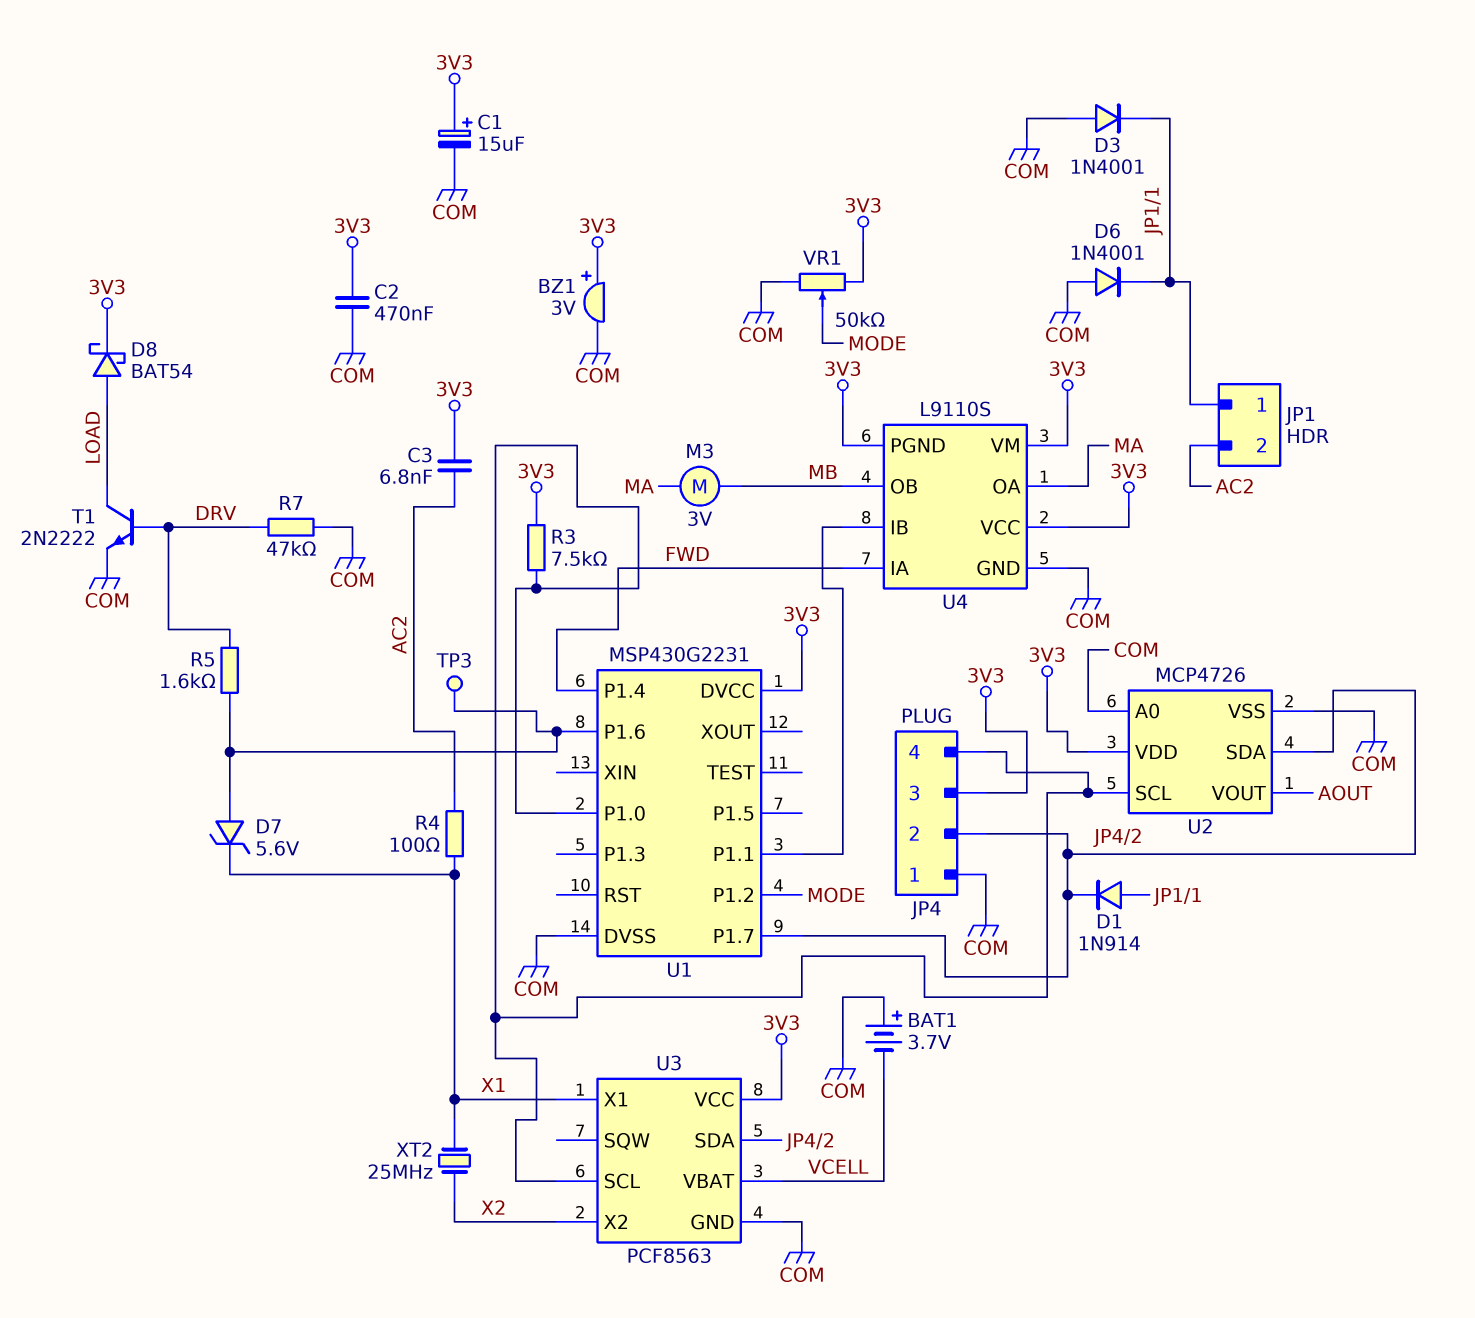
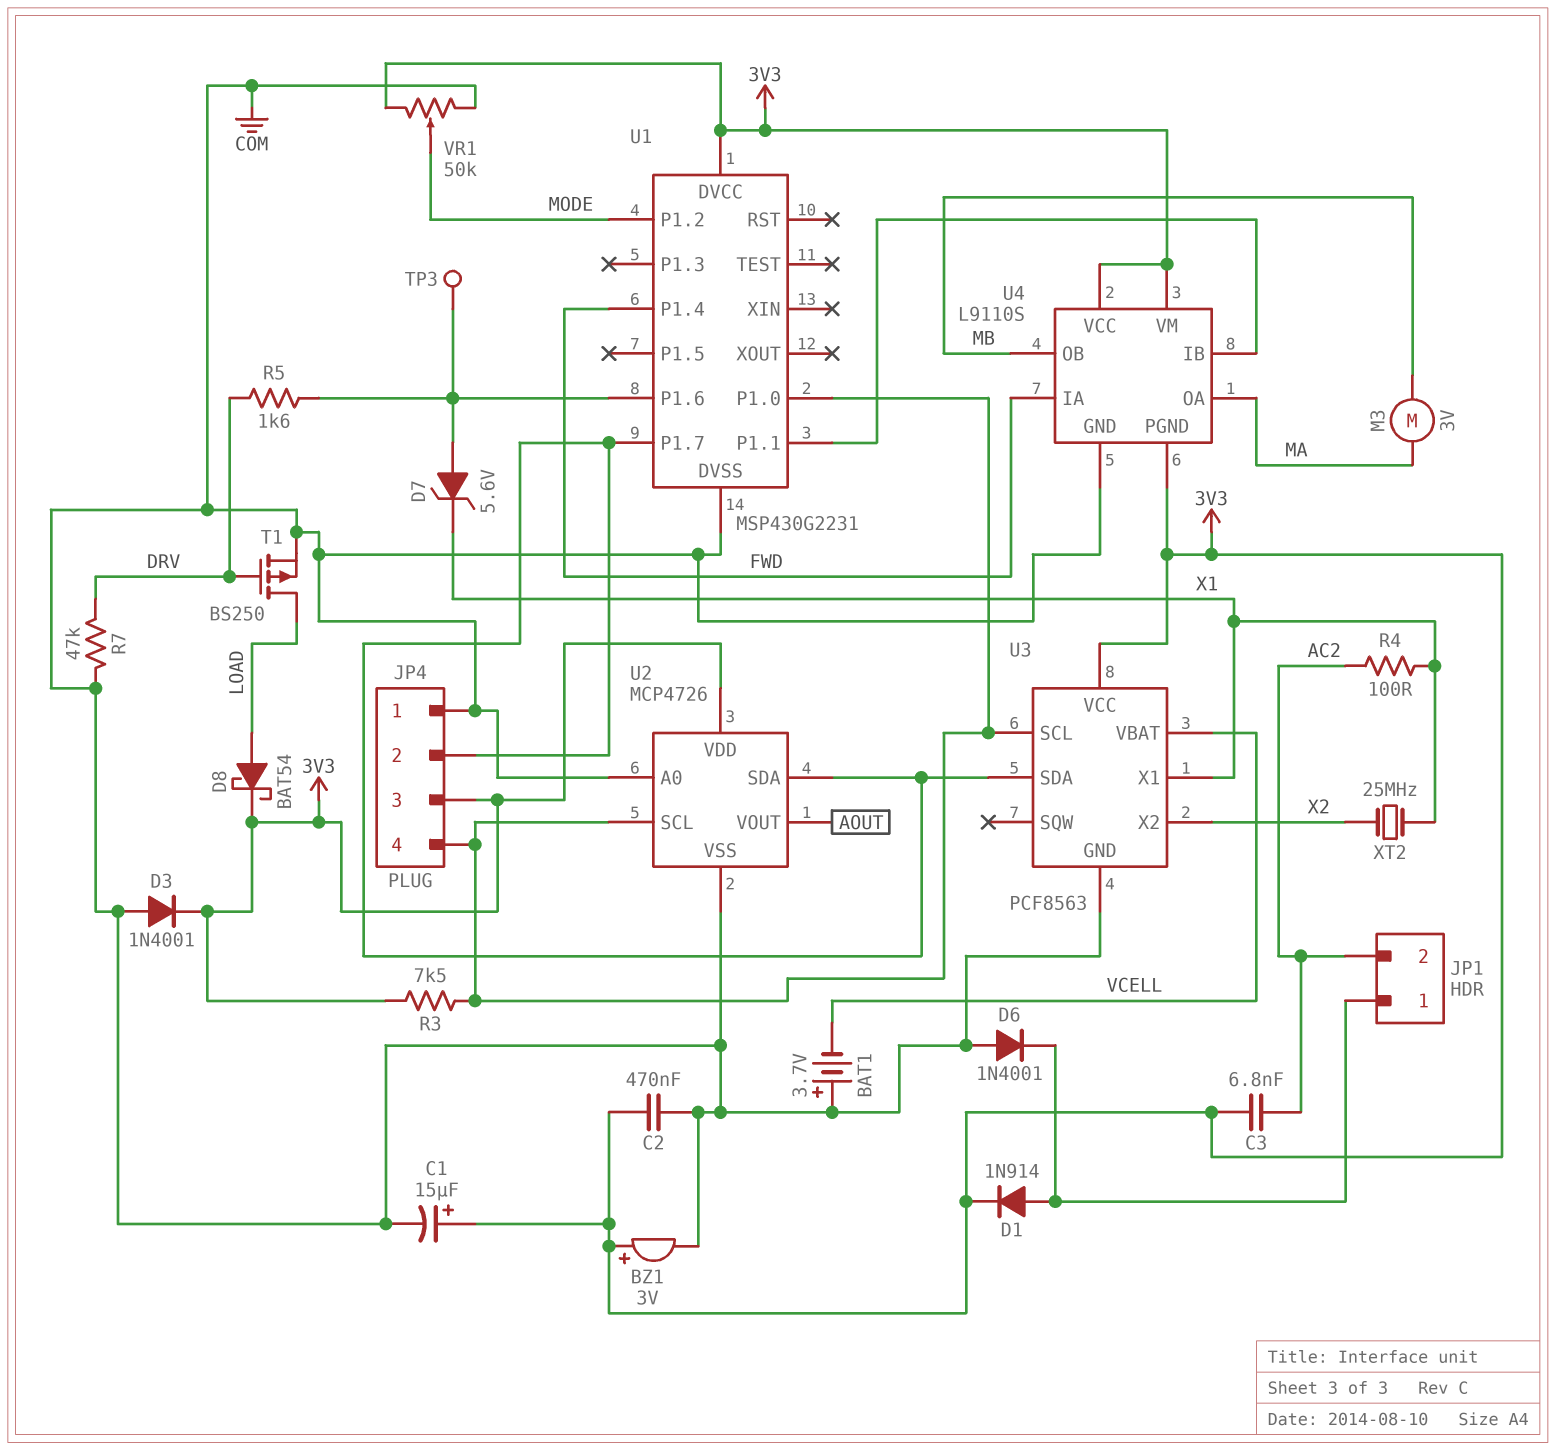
D1: diode 1N914 (A JP1/1, K JP4/2) -> diode 1N914 (A JP1/1, K 3V3)
D3: diode 1N4001 (A COM, K JP1/1) -> diode 1N4001 (A COM, K 3V3)
T1: NPN 2N2222 (B DRV, C LOAD, E COM) -> PMOS BS250 (G DRV, D LOAD, S COM)

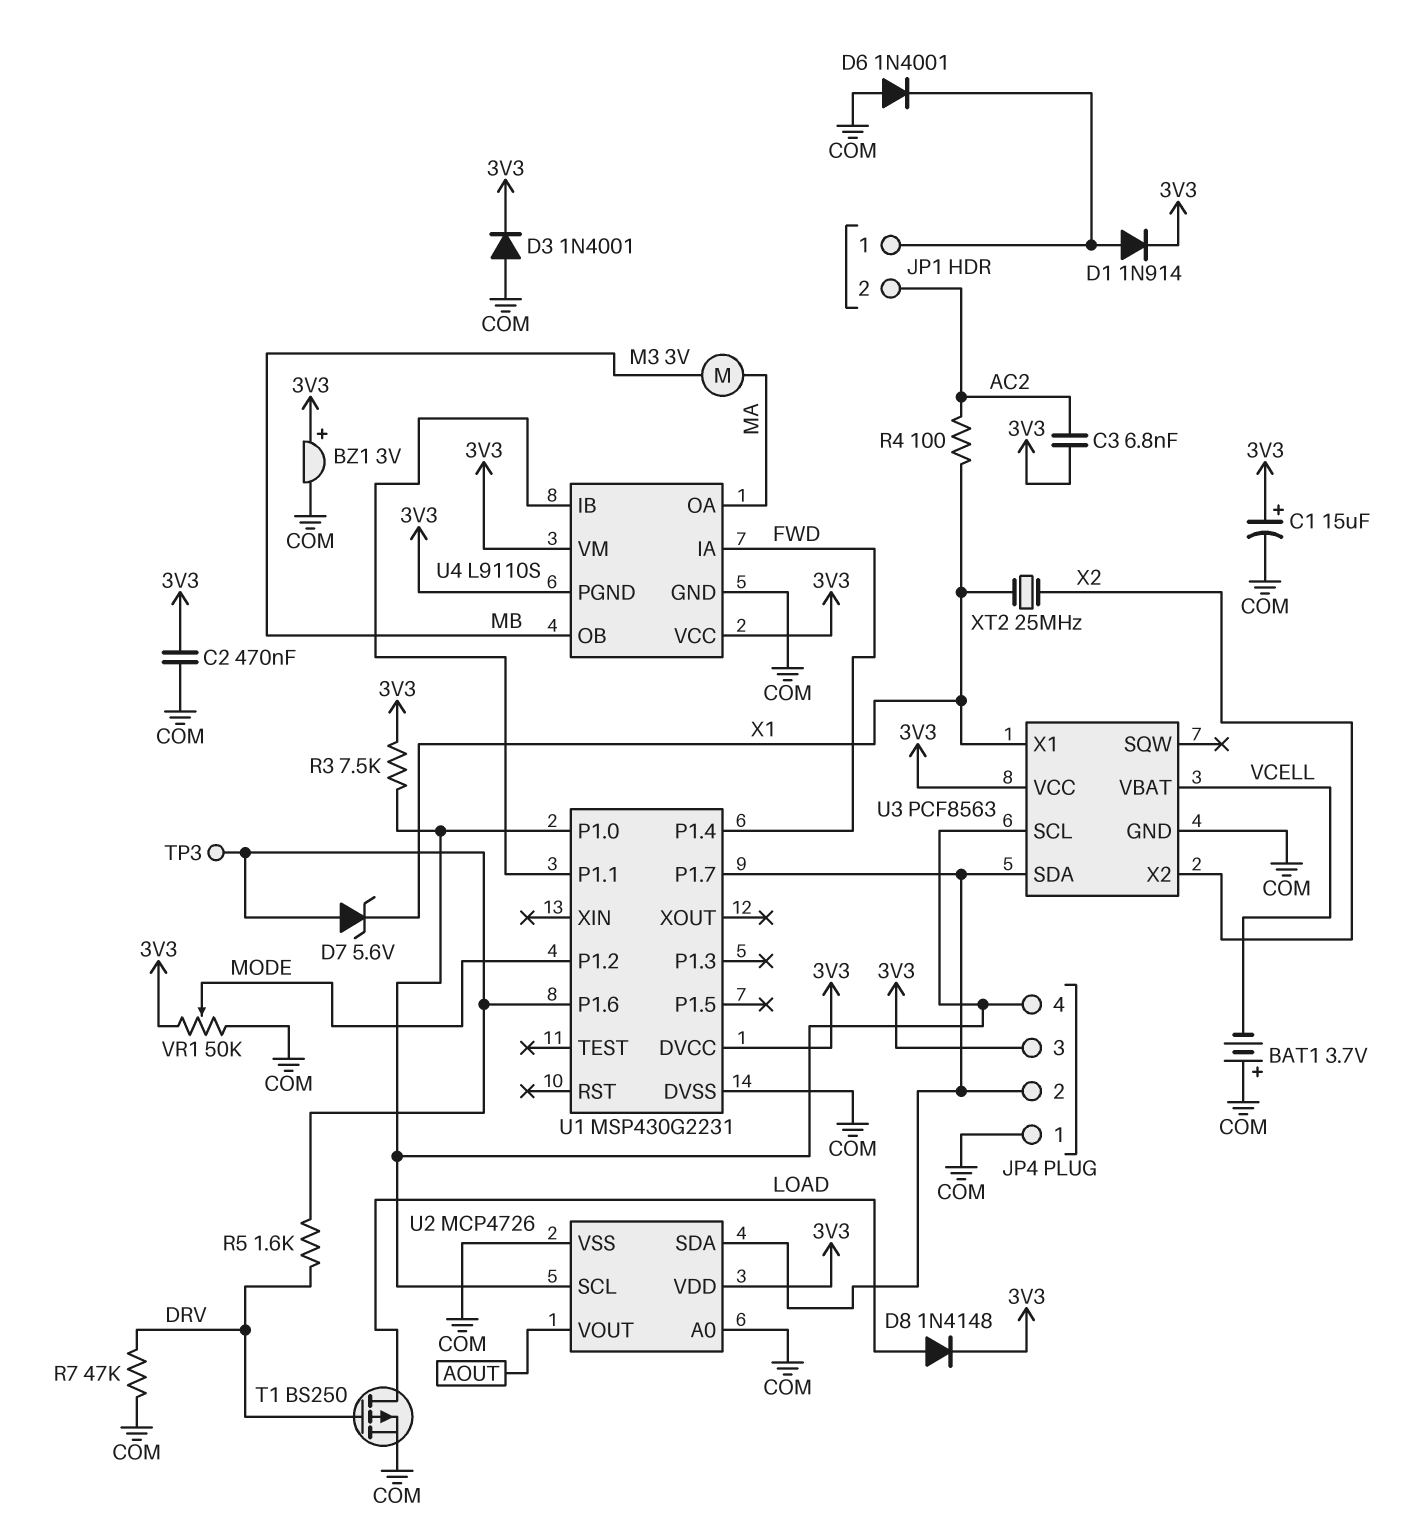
D8: schottky BAT54 (A LOAD, K 3V3) -> diode 1N4148 (A LOAD, K 3V3)

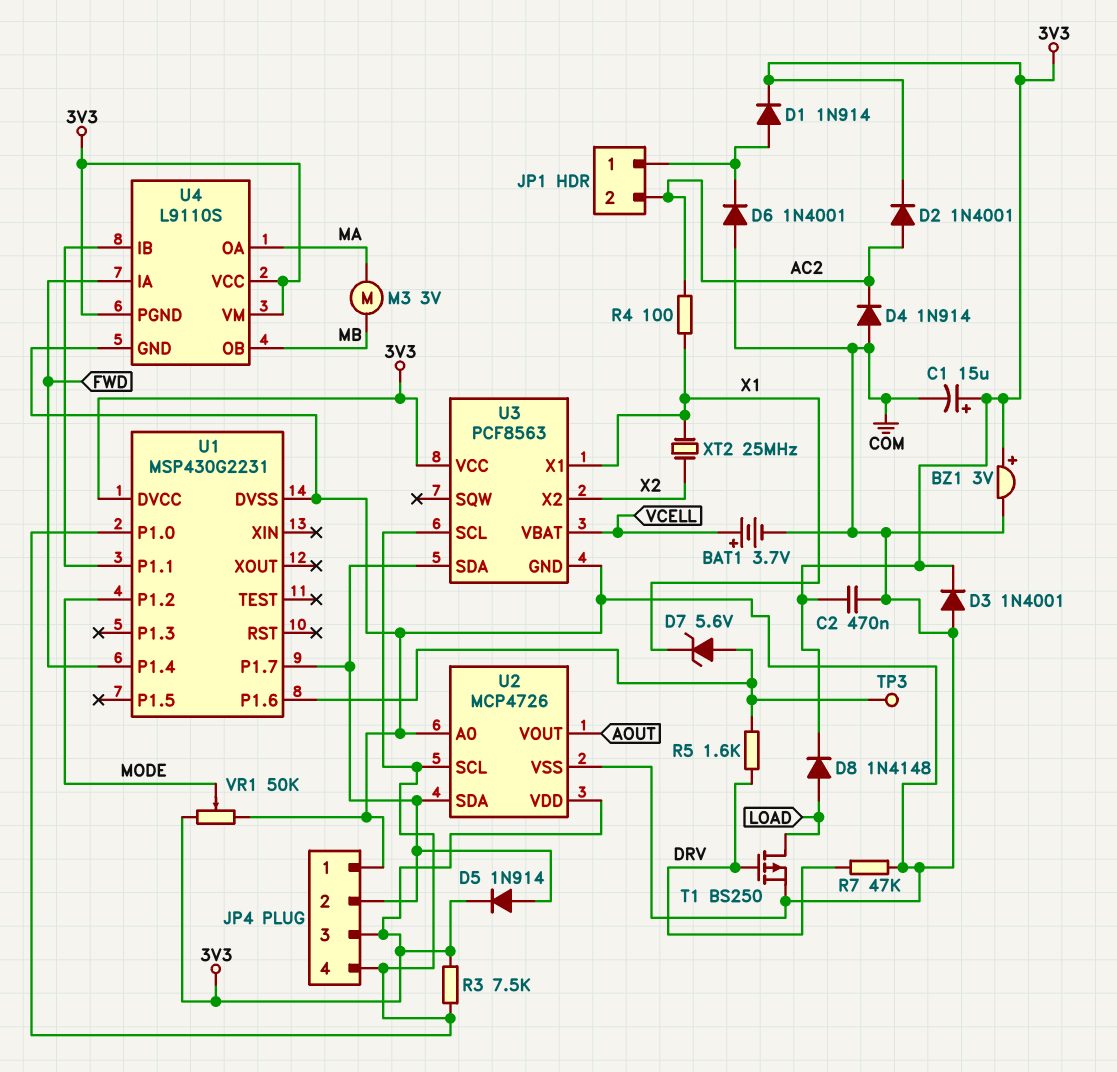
BAT1: 3.7V (plus COM, minus VCELL) -> 3.7V (plus VCELL, minus COM)
C3: 6.8nF (3V3, AC2) -> none
D2: none -> diode 1N4001 (A AC2, K 3V3)
D4: none -> diode 1N914 (A COM, K AC2)
D5: none -> diode 1N914 (A JP4/2, K 3V3)

